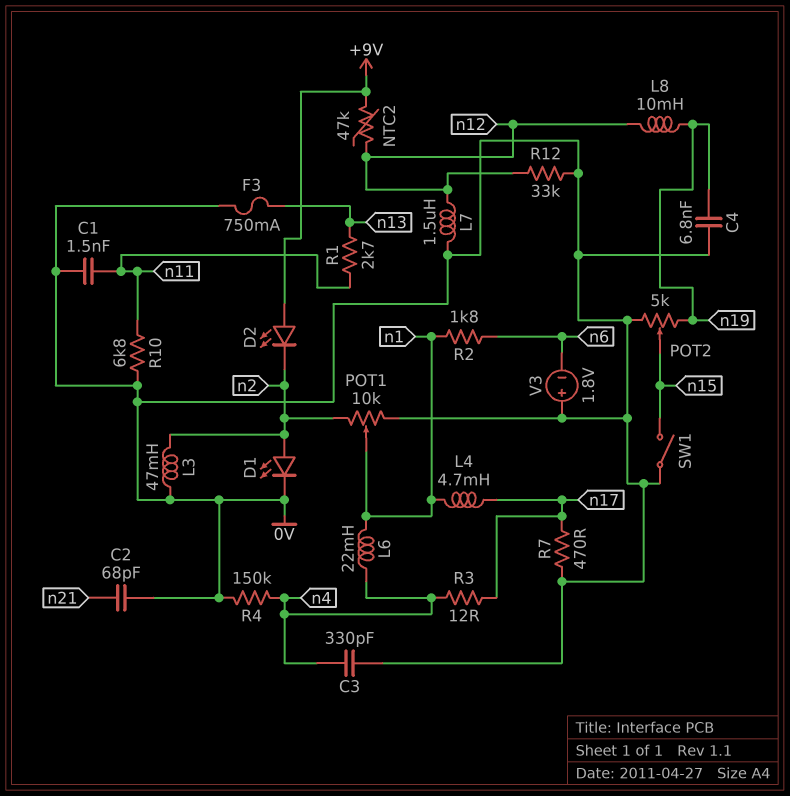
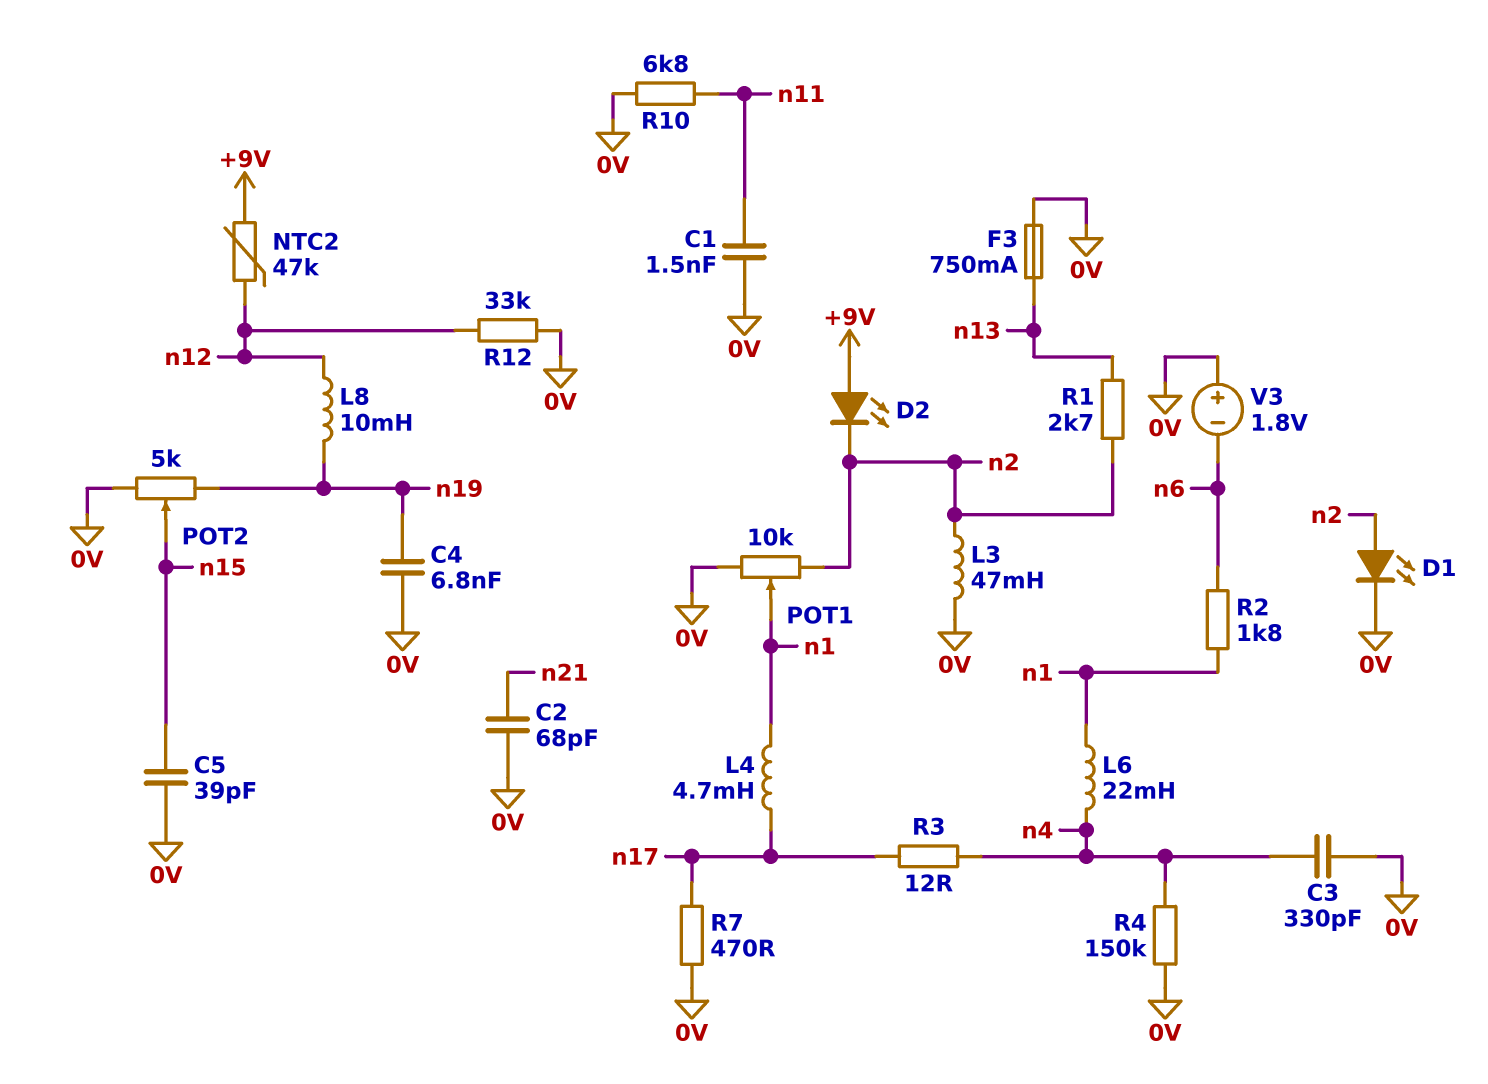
C5: none -> 39pF (0V, n15)
L7: 1.5uH (0V, n12) -> none
R1: 2.7k (n11, n13) -> 2.7k (n2, n13)
SW1: switch (0V, n15) -> none

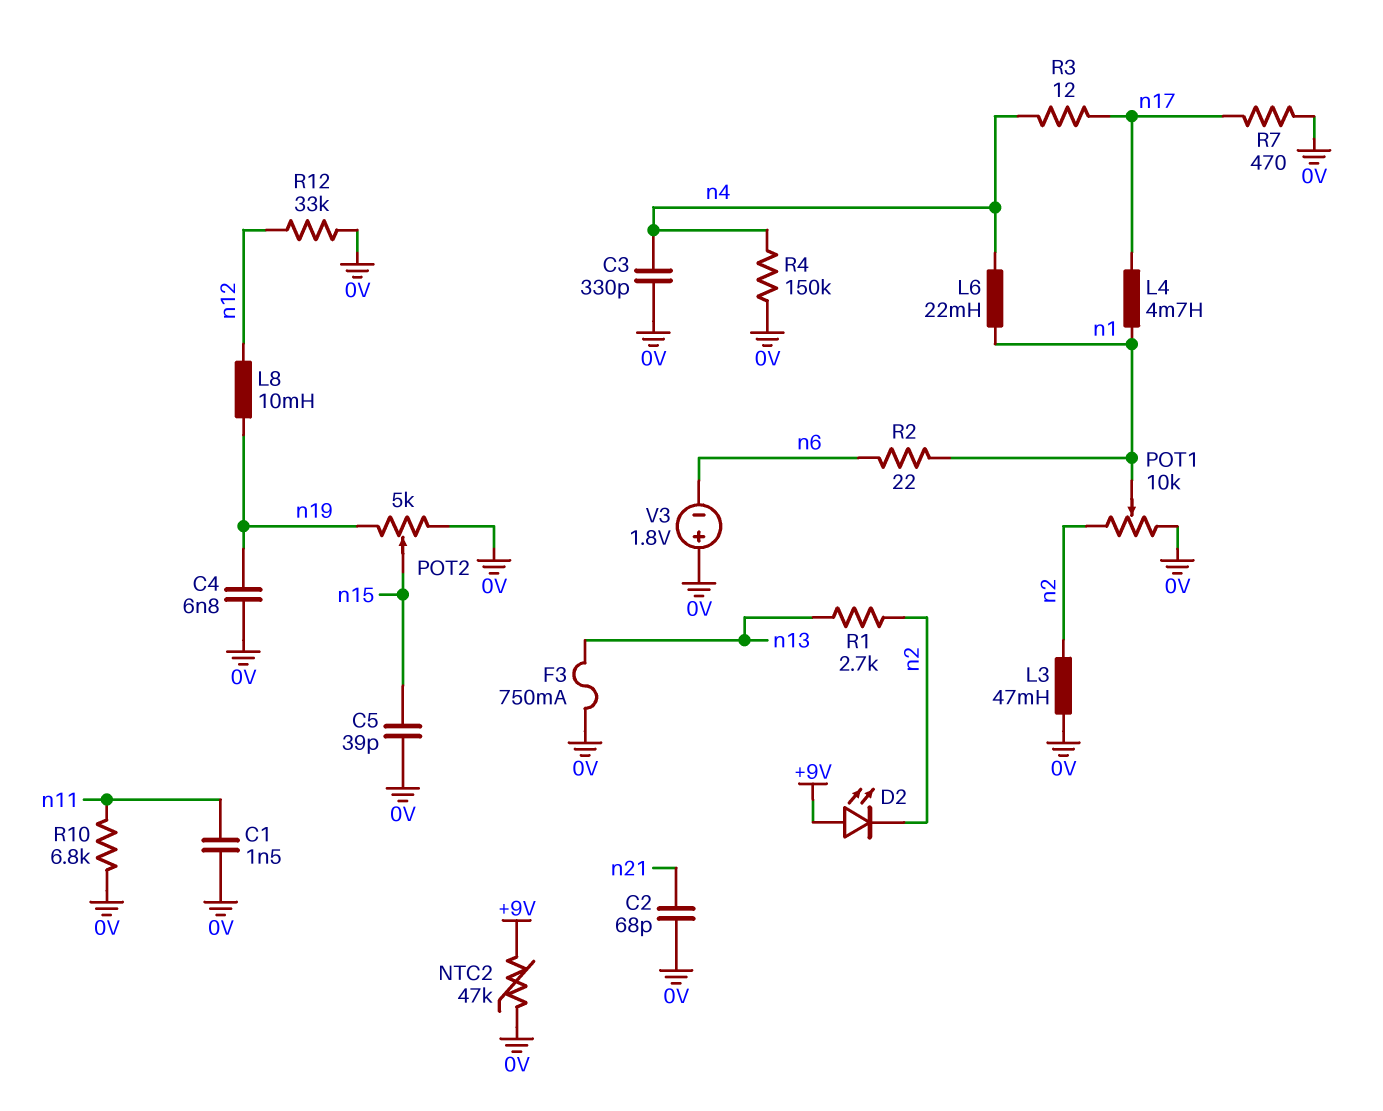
D1: LED (A n2, K 0V) -> none
NTC2: 47k (+9V, n12) -> 47k (+9V, 0V)
R2: 1.8k (n1, n6) -> 22 (n1, n6)

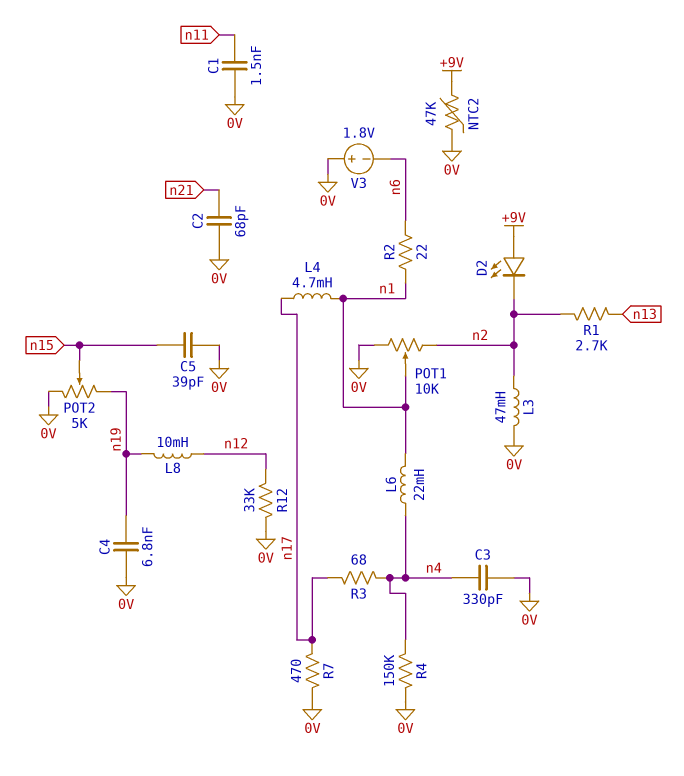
F3: 750mA (0V, n13) -> none
R3: 12 (n4, n17) -> 68 (n4, n17)
R10: 6.8k (0V, n11) -> none

